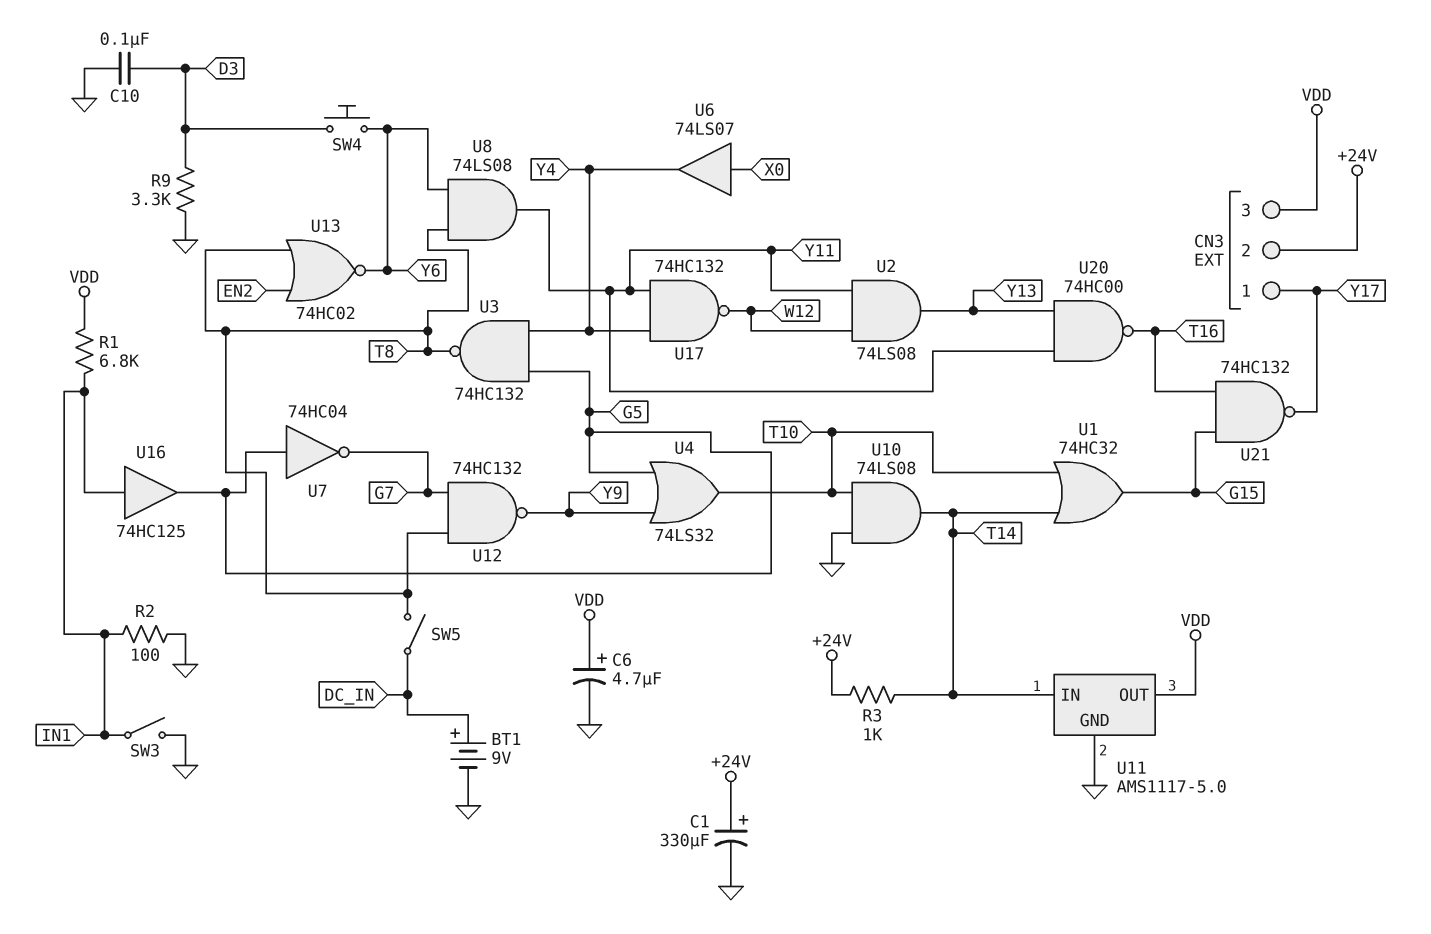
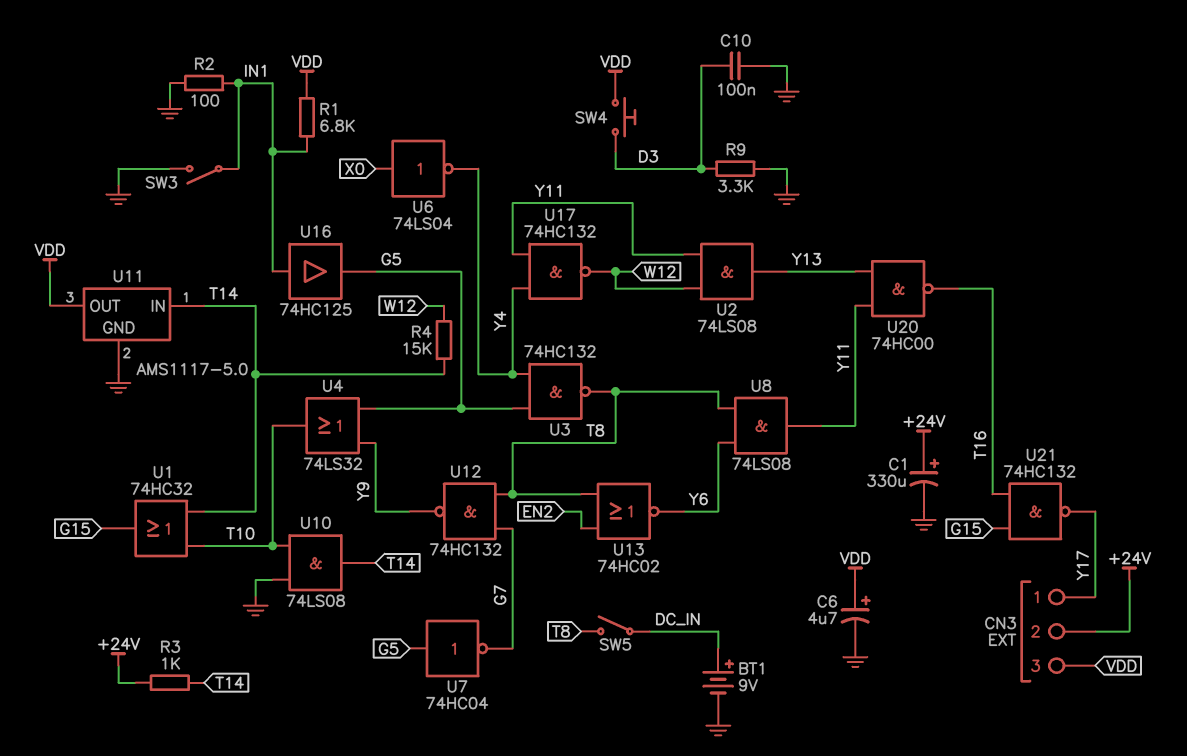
R4: none -> 15k (T14, W12)
SW4: button (D3, Y6) -> button (D3, VDD)
U6: buffer 74LS07 (in X0, out Y4) -> NOT 74LS04 (in X0, out Y4)

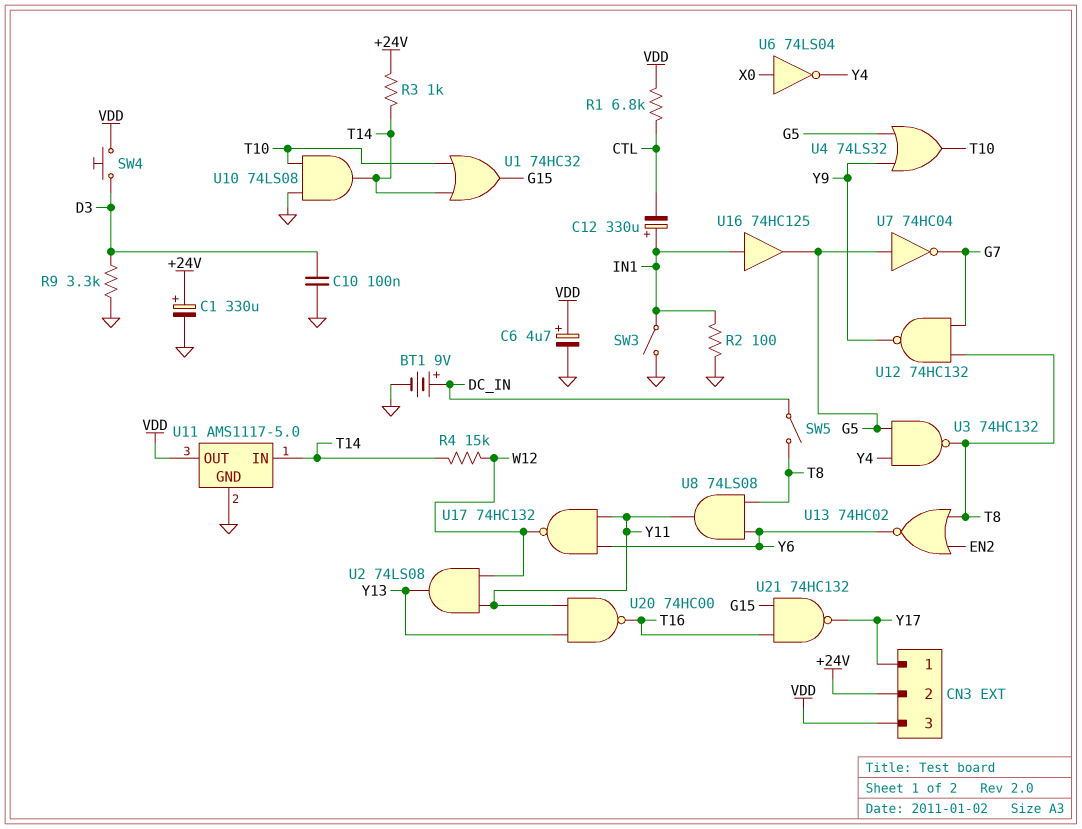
C12: none -> 330uF (plus IN1, minus CTL)
R1: 6.8k (IN1, VDD) -> 6.8k (CTL, VDD)
U17: NAND 74HC132 (in Y4, in Y11, out W12) -> NAND 74HC132 (in Y6, in Y11, out W12)

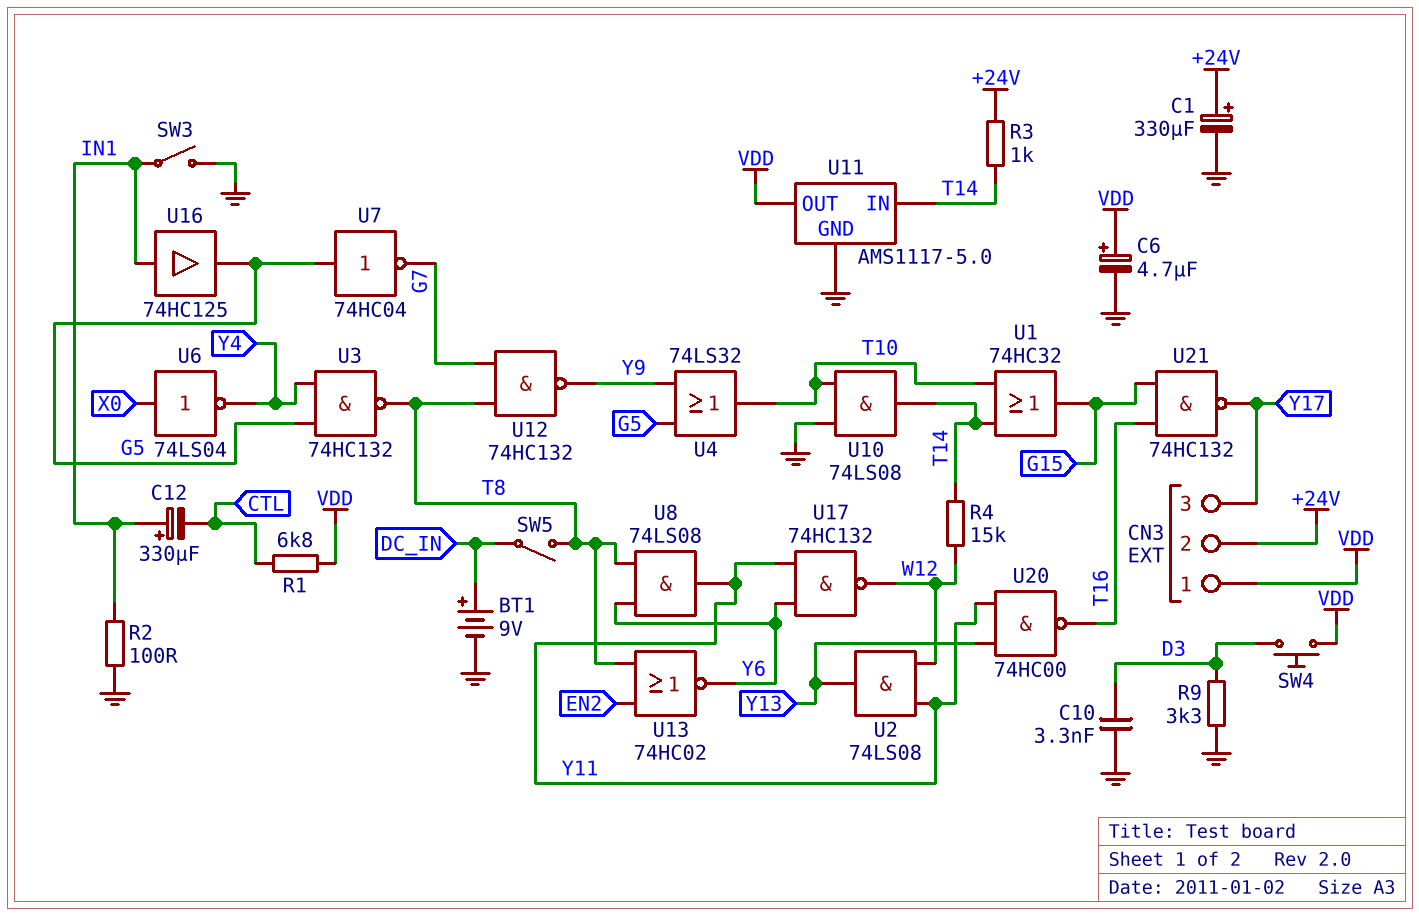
C10: 100nF (D3, GND) -> 3.3nF (D3, GND)
CN3 pin 1: Y17 -> VDD
CN3 pin 3: VDD -> Y17

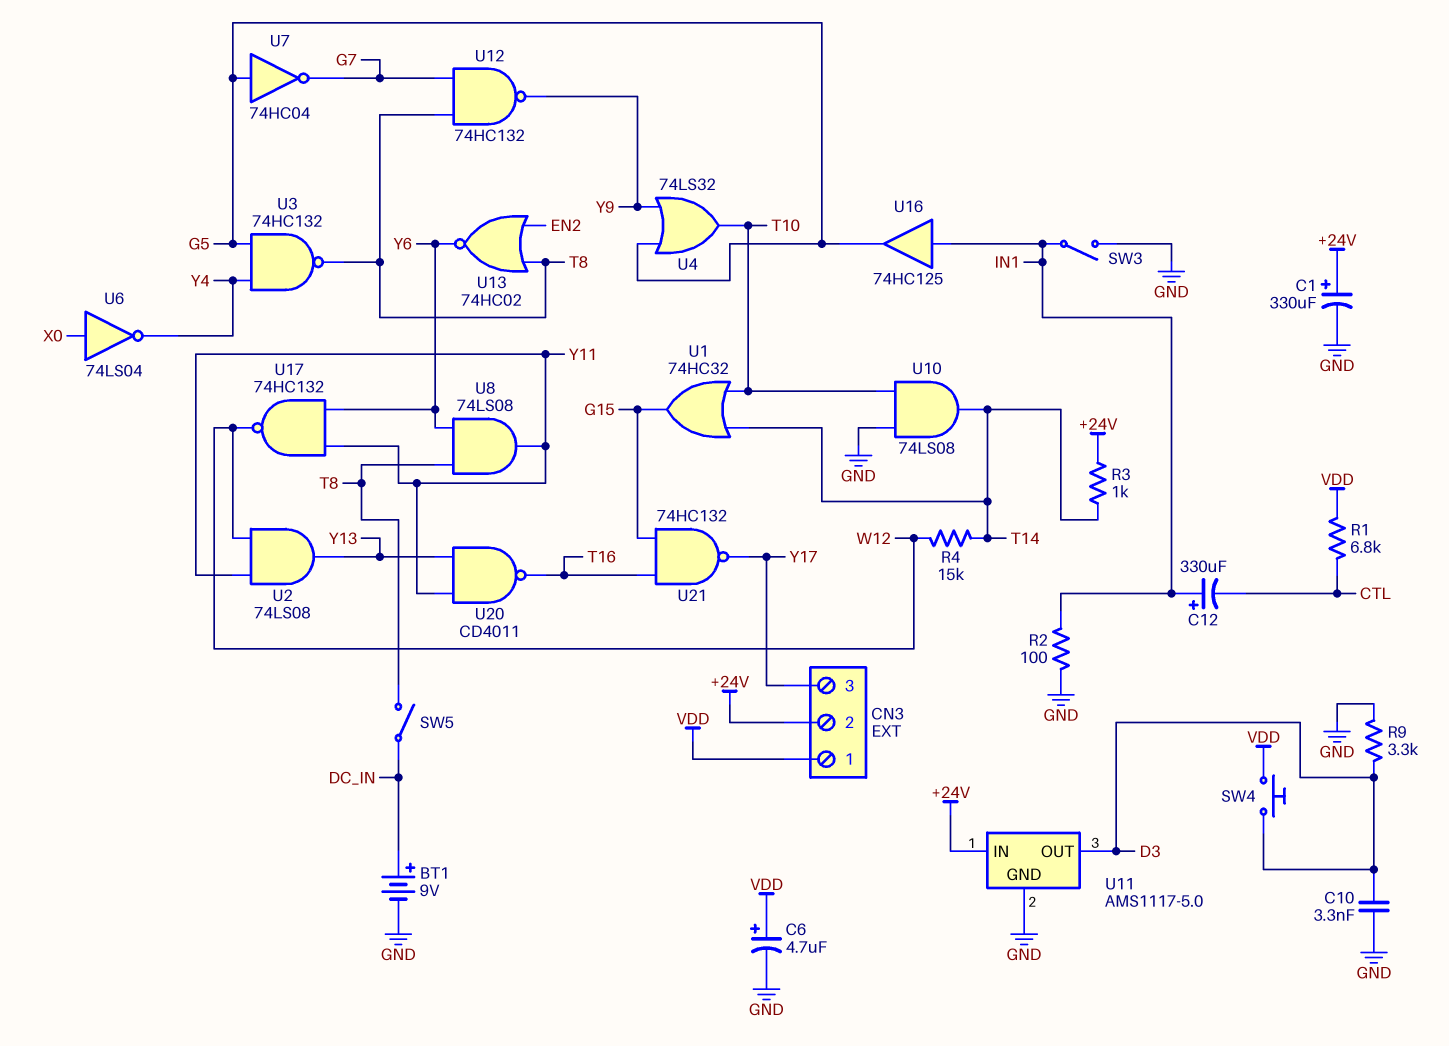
U11 pin IN: T14 -> +24V
U11 pin OUT: VDD -> D3
U20: NAND 74HC00 (in Y11, in Y13, out T16) -> NAND CD4011 (in Y11, in Y13, out T16)

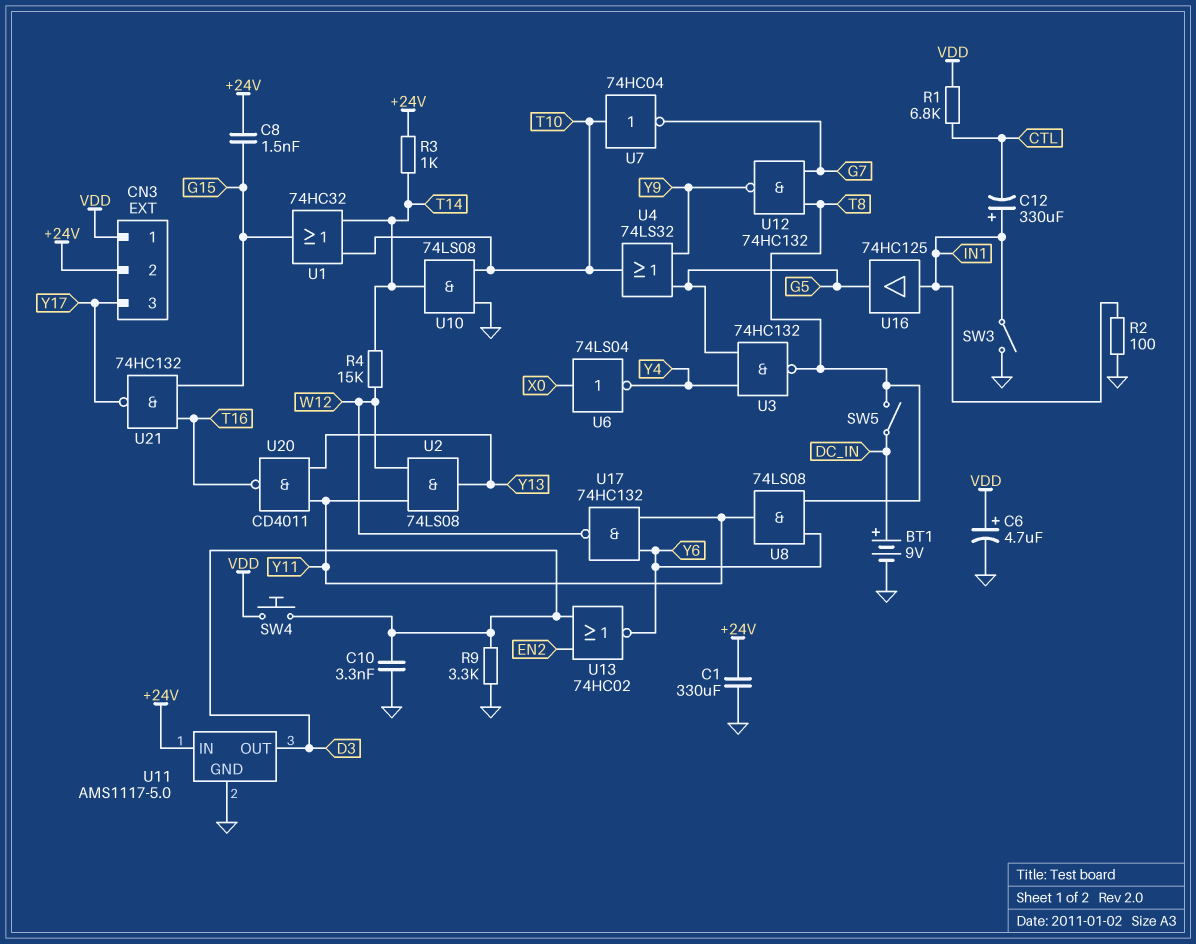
C1: 330uF (plus +24V, minus GND) -> 330uF (+24V, GND)
C8: none -> 1.5nF (+24V, G15)
U7: NOT 74HC04 (in G5, out G7) -> NOT 74HC04 (in T10, out G7)
U13: NOR 74HC02 (in EN2, in T8, out Y6) -> NOR 74HC02 (in D3, in EN2, out Y6)

